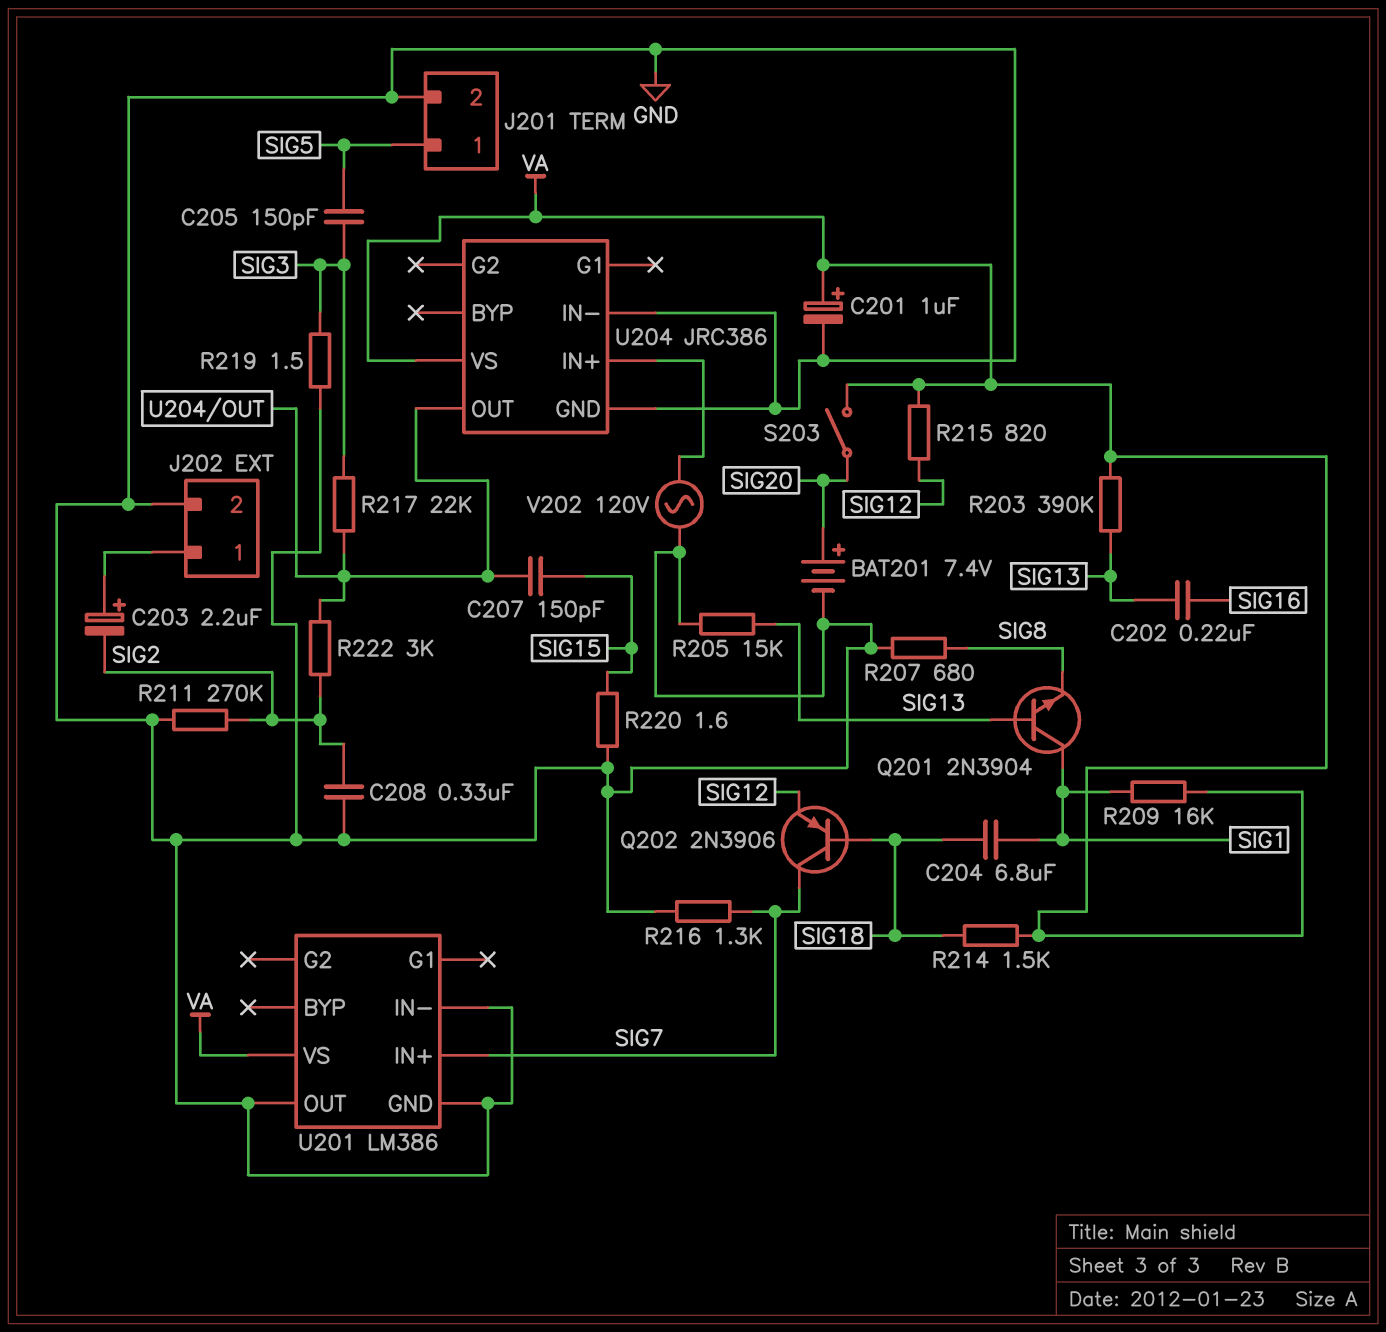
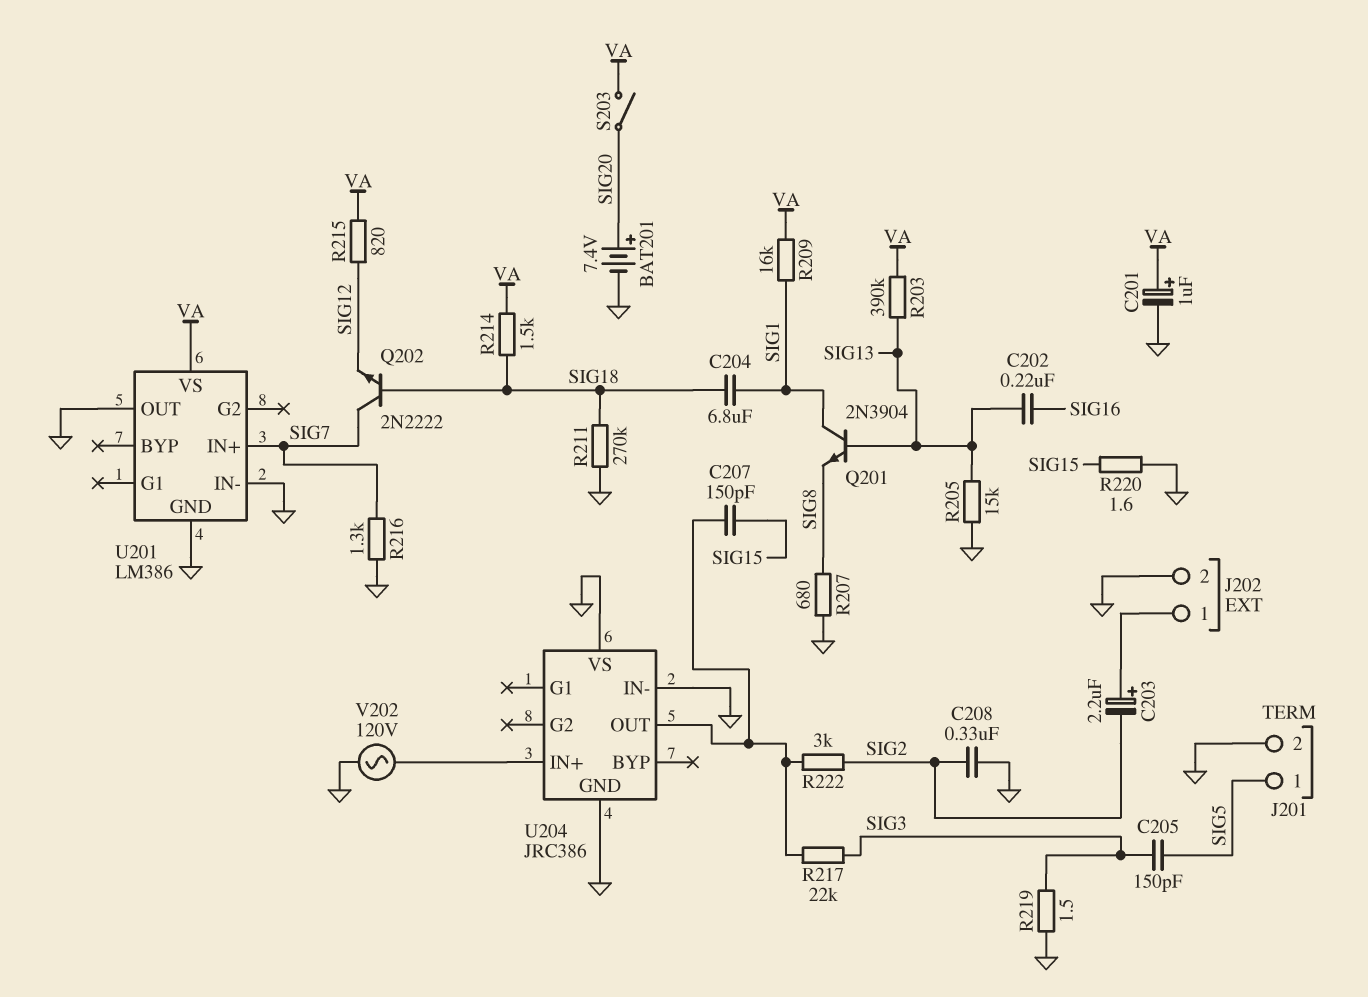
Q202: PNP 2N3906 (B SIG18, C SIG7, E SIG12) -> NPN 2N2222 (B SIG18, C SIG7, E SIG12)
R211: 270k (GND, SIG2) -> 270k (GND, SIG18)
U204 pin VS: VA -> GND

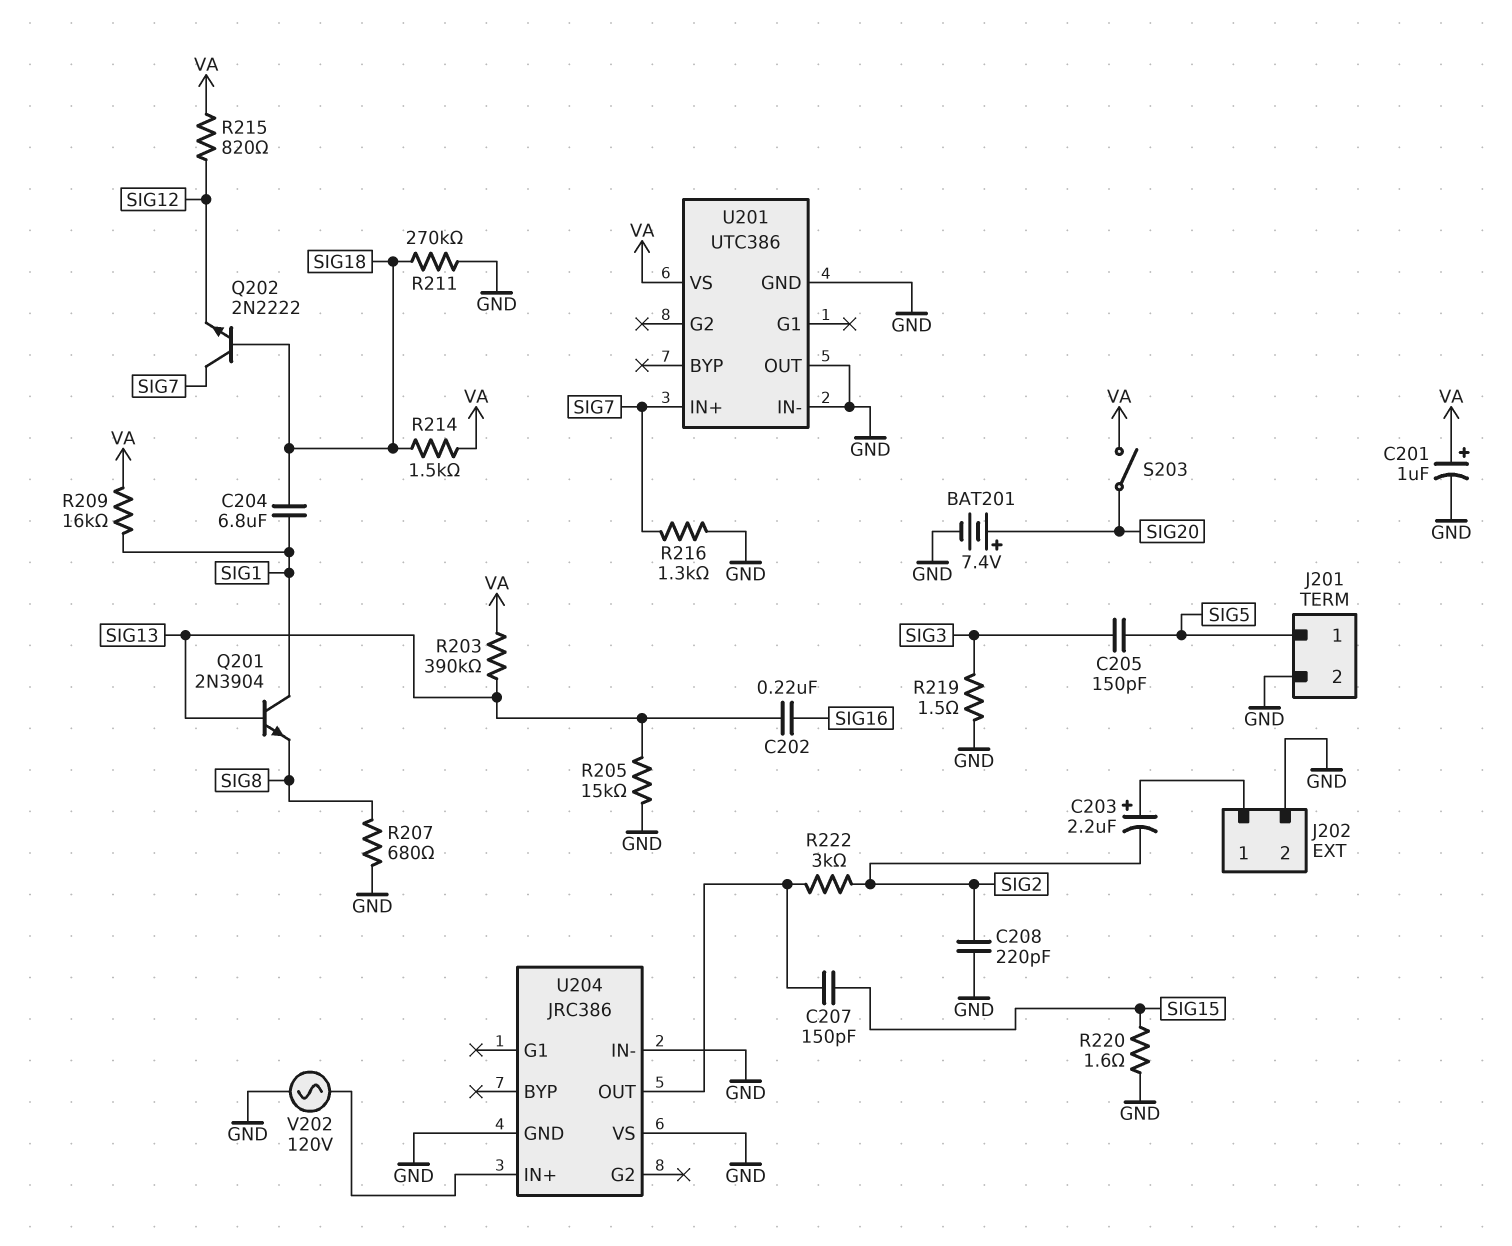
C208: 330nF (GND, SIG2) -> 220pF (GND, SIG2)
R217: 22k (SIG3, U204/OUT) -> none
U201: LM386 -> UTC386

